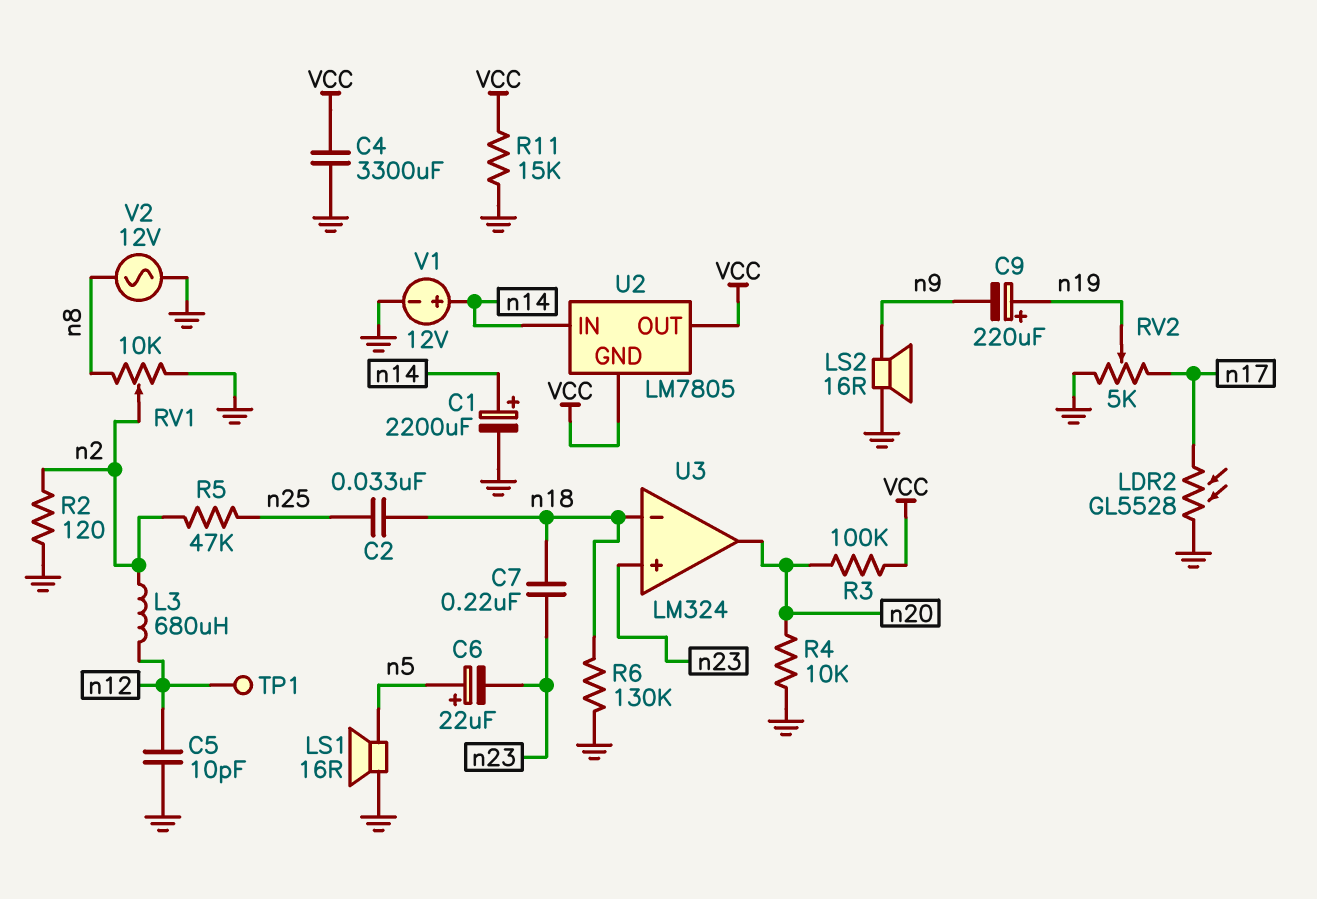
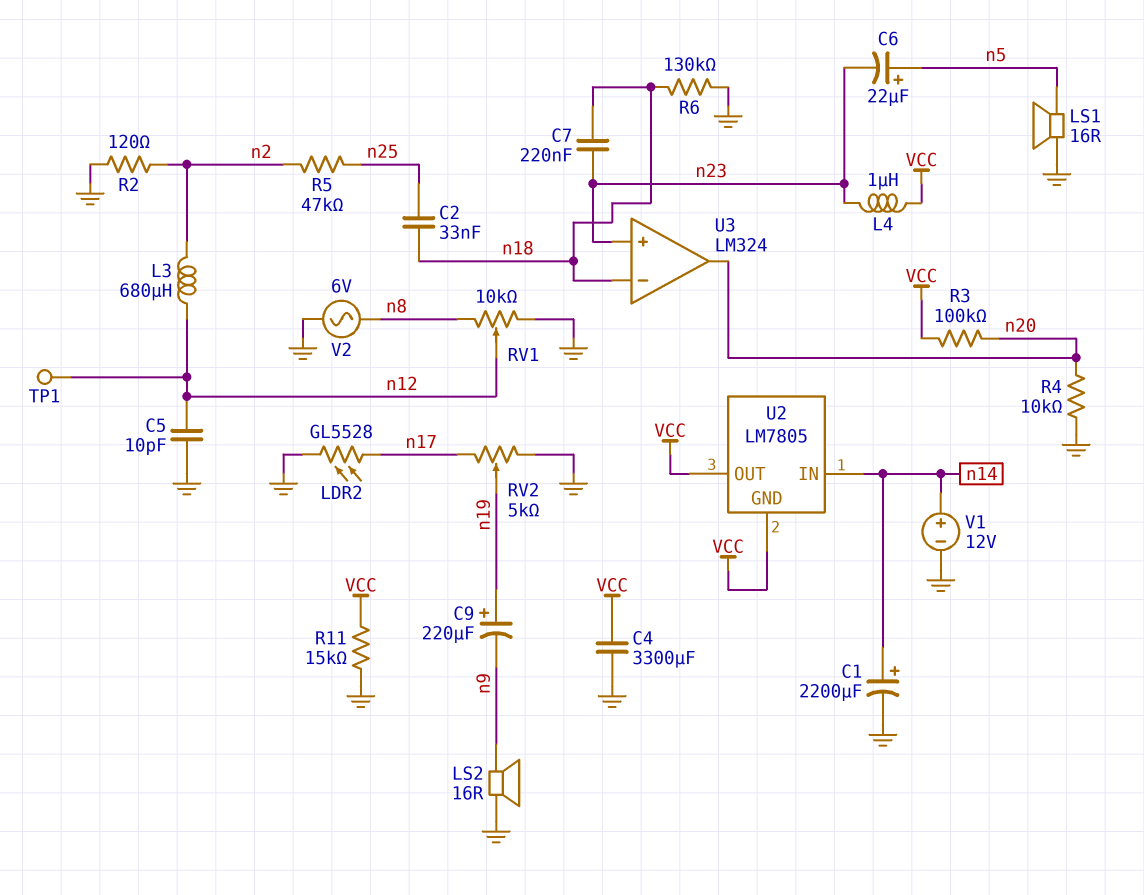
L4: none -> 1uH (VCC, n23)
RV1: 10k (GND, n8, wiper n2) -> 10k (GND, n8, wiper n12)
V2: AC 12V (GND, n8) -> AC 6V (GND, n8)

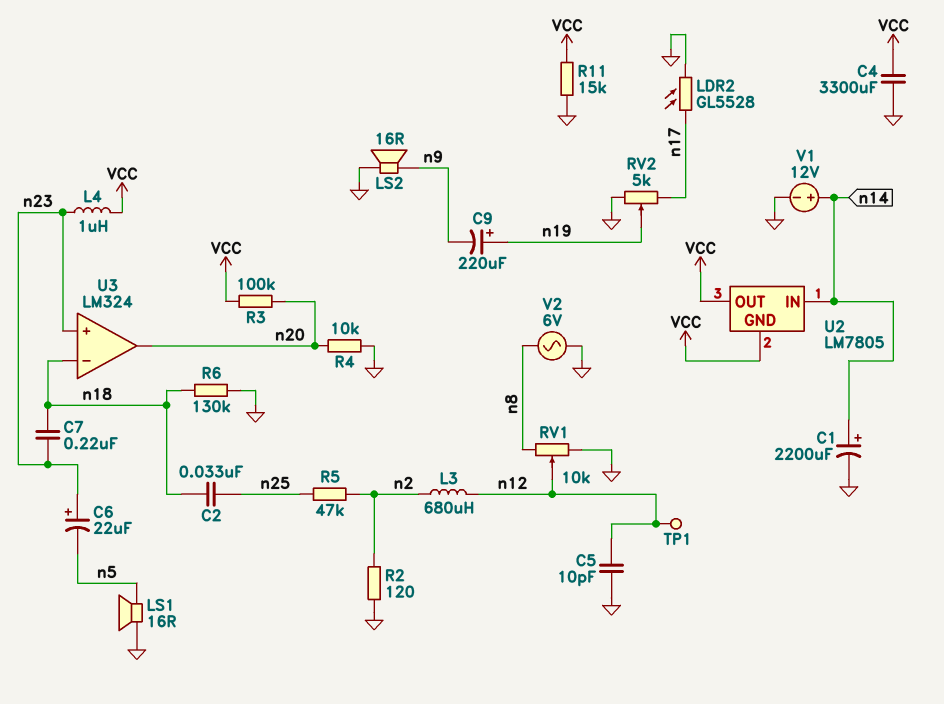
C6: 22uF (plus n5, minus n23) -> 22uF (plus n23, minus n5)

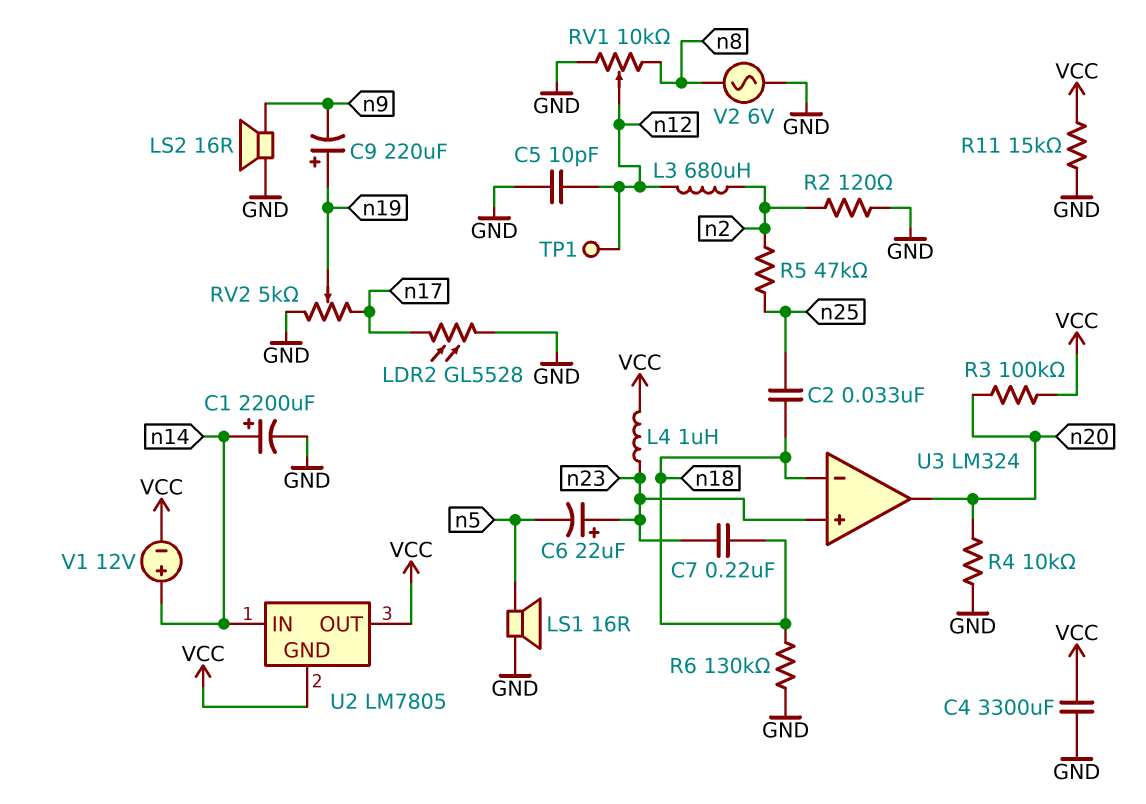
V1: 12V (plus n14, minus GND) -> 12V (plus n14, minus VCC)

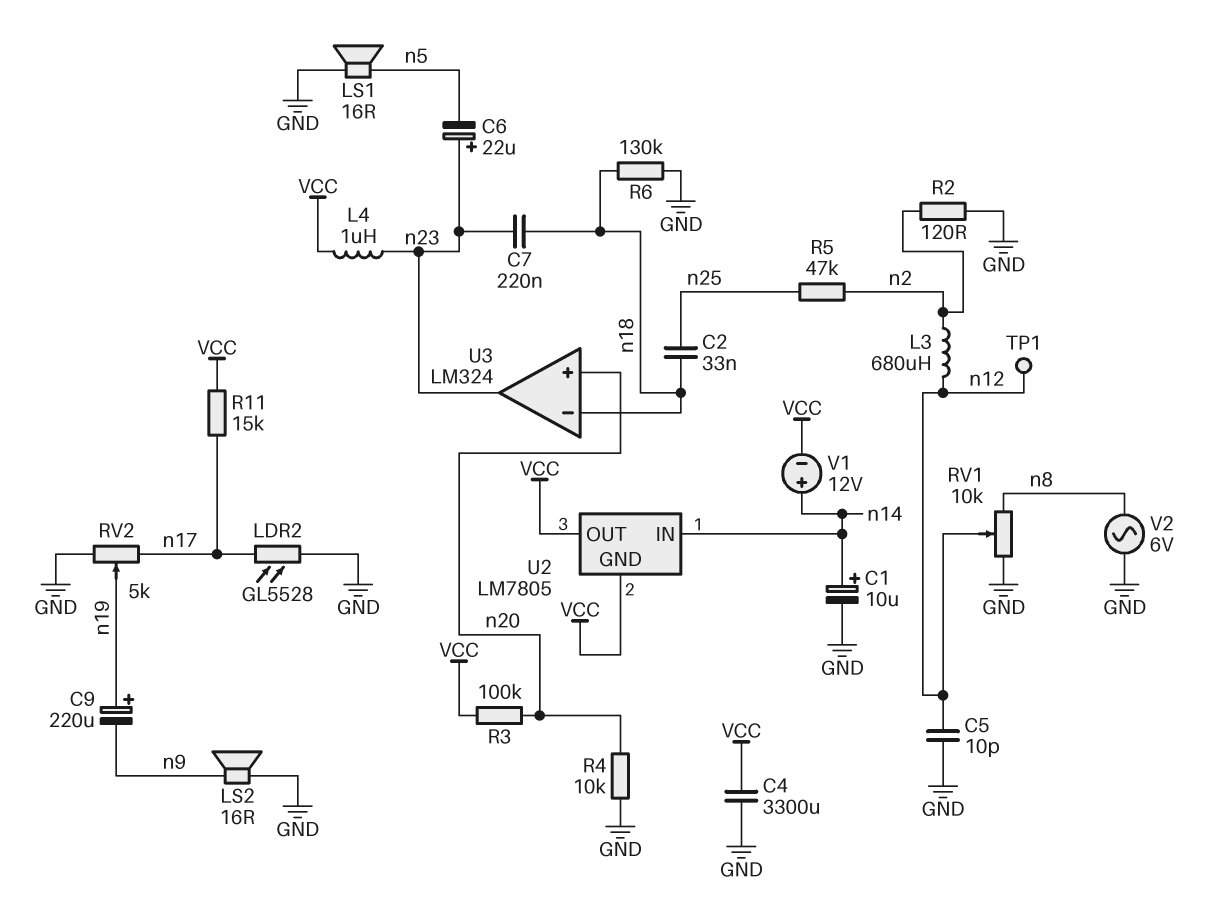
C1: 2200uF (plus n14, minus GND) -> 10uF (plus n14, minus GND)
R11: 15k (GND, VCC) -> 15k (VCC, n17)
U3 pin in+: n23 -> n20
U3 pin out: n20 -> n23

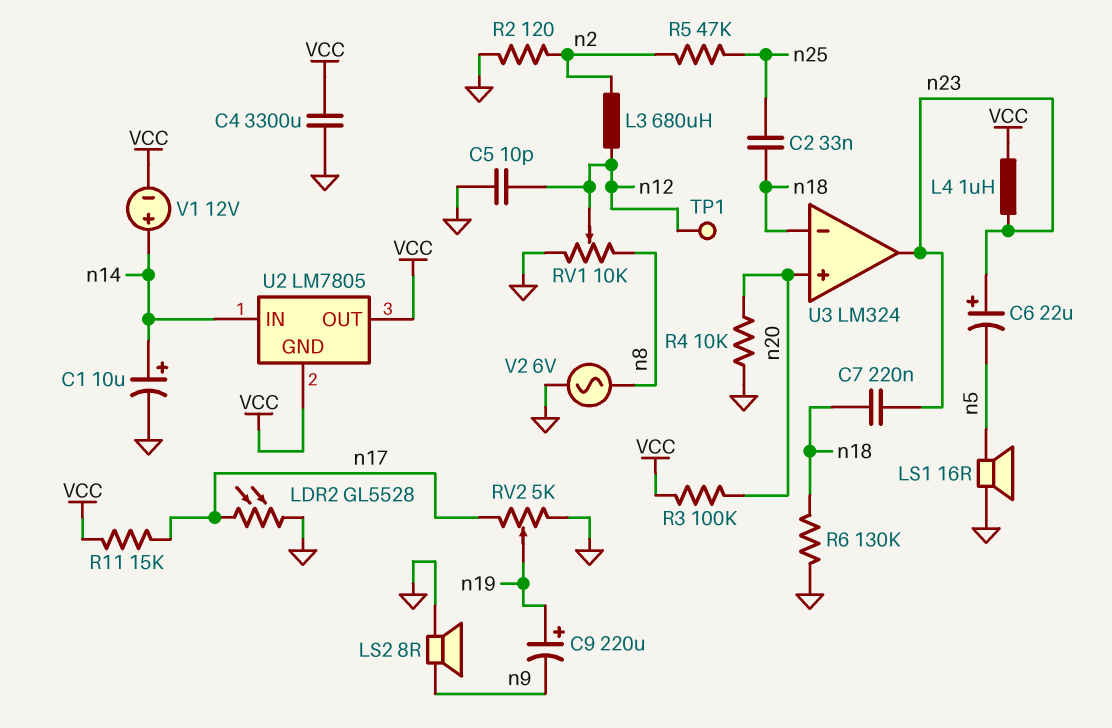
LS2: speaker 16R (GND, n9) -> speaker 8R (GND, n9)

